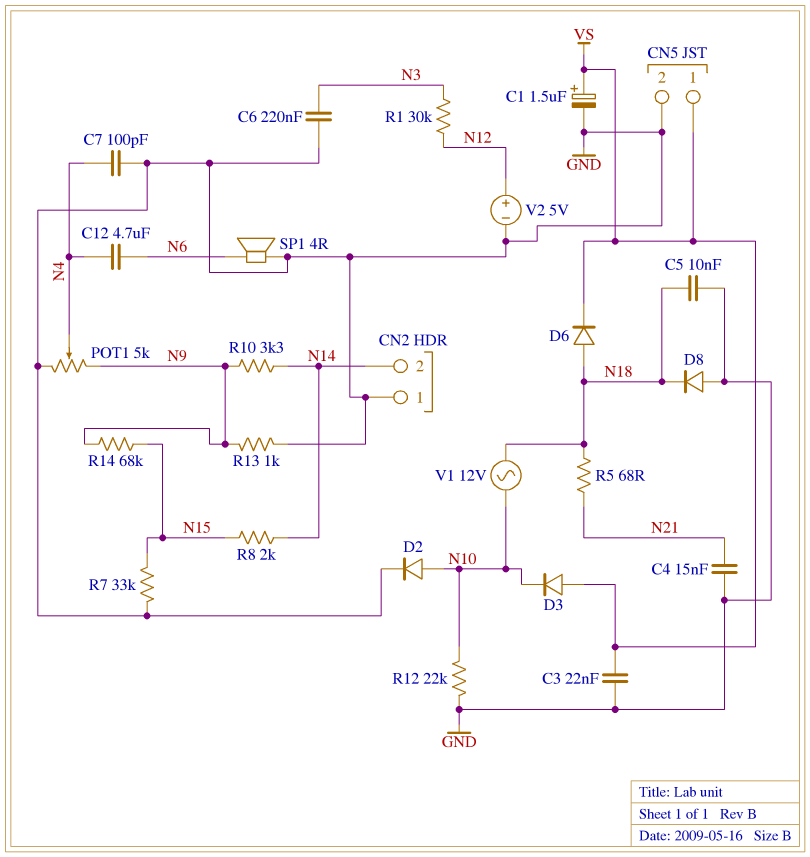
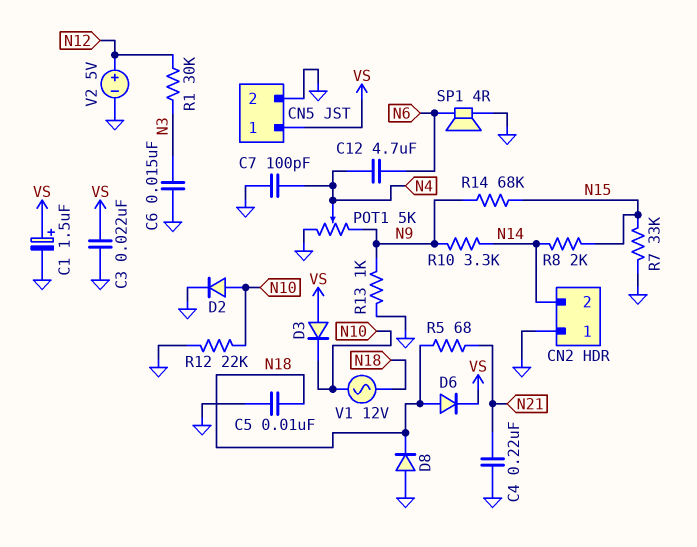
C4: 15nF (GND, N21) -> 220nF (GND, N21)
C6: 220nF (GND, N3) -> 15nF (GND, N3)

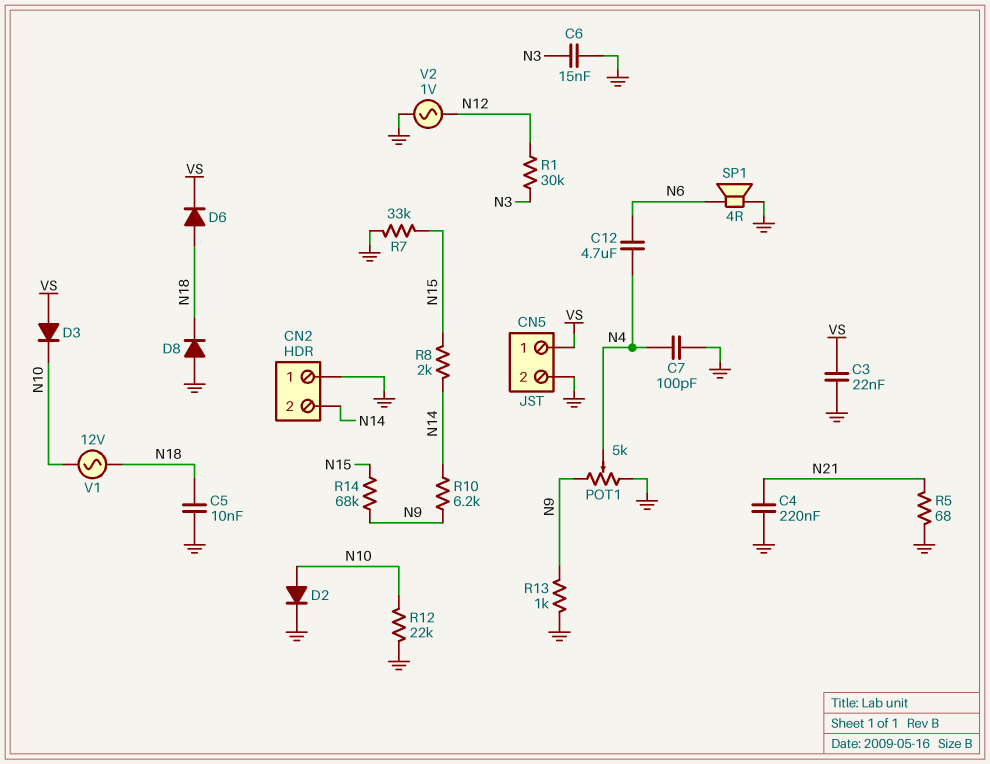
C1: 1.5uF (plus VS, minus GND) -> none
R5: 68 (N18, N21) -> 68 (GND, N21)
R10: 3.3k (N9, N14) -> 6.2k (N9, N14)
V2: 5V (plus N12, minus GND) -> AC 1V (GND, N12)

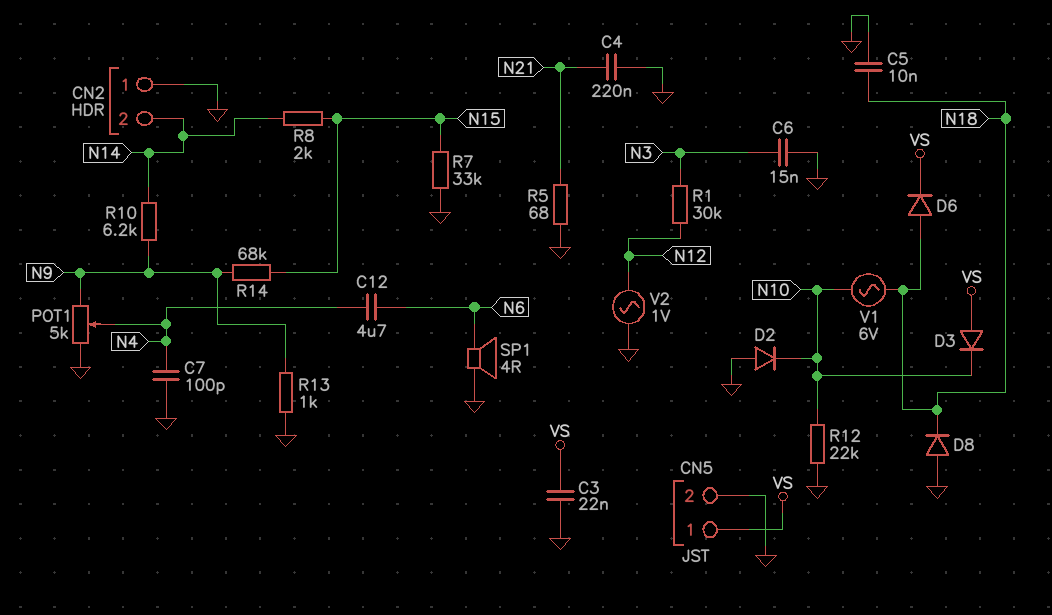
D2: diode (A N10, K GND) -> diode (A GND, K N10)
V1: AC 12V (N10, N18) -> AC 6V (N10, N18)

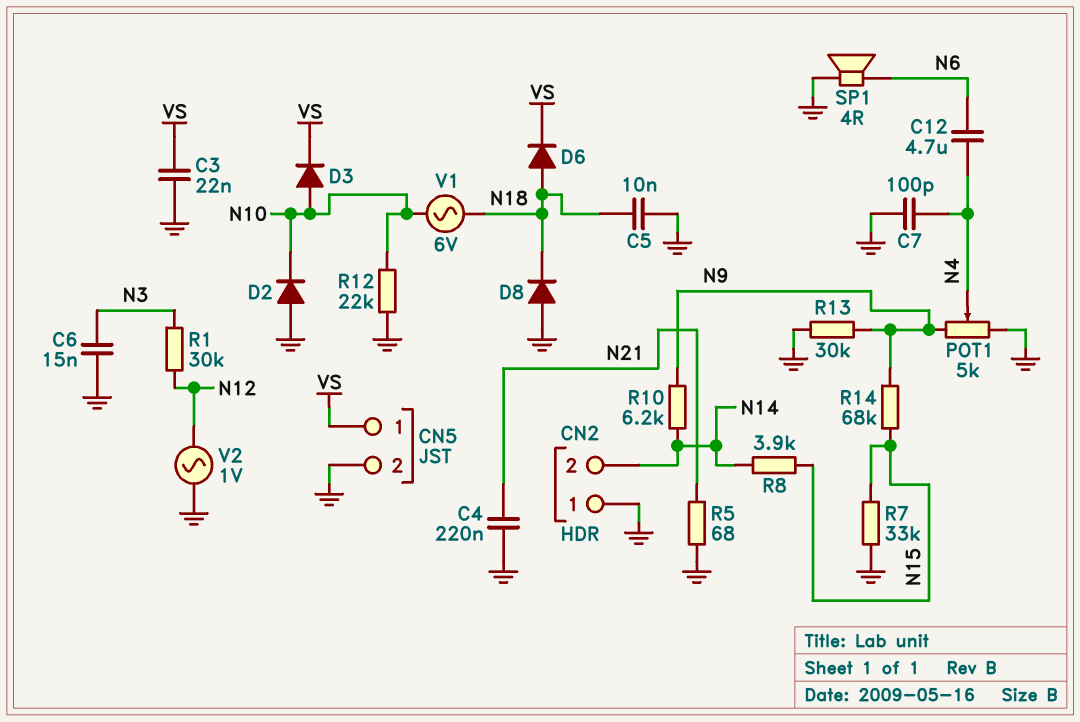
D3: diode (A VS, K N10) -> diode (A N10, K VS)
R8: 2k (N14, N15) -> 3.9k (N14, N15)
R13: 1k (GND, N9) -> 30k (GND, N9)

